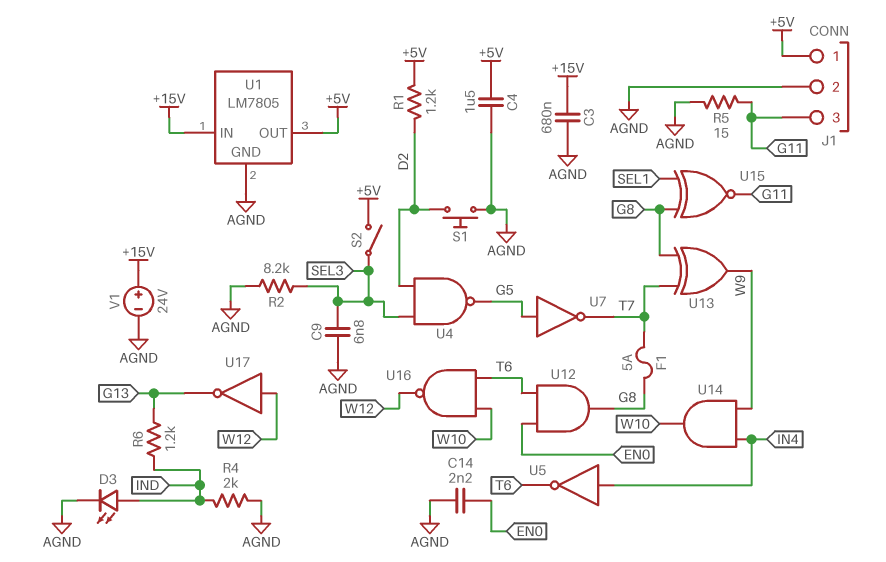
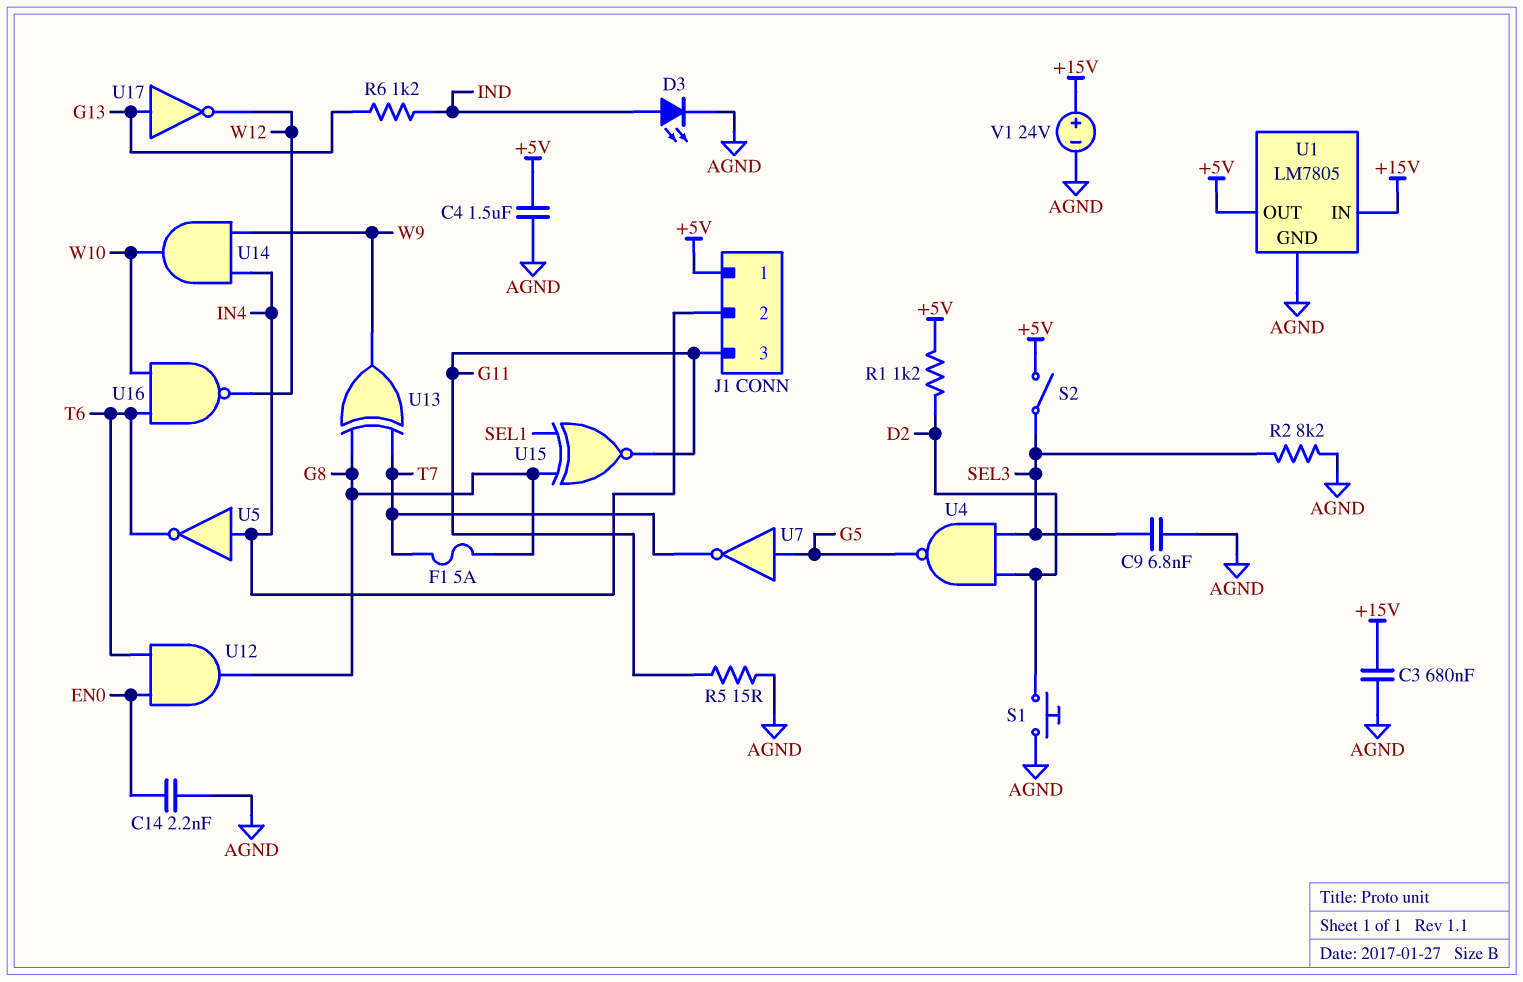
J1 pin 2: AGND -> IN4
R4: 2k (AGND, IND) -> none
U17: NOT (in W12, out G13) -> NOT (in G13, out W12)

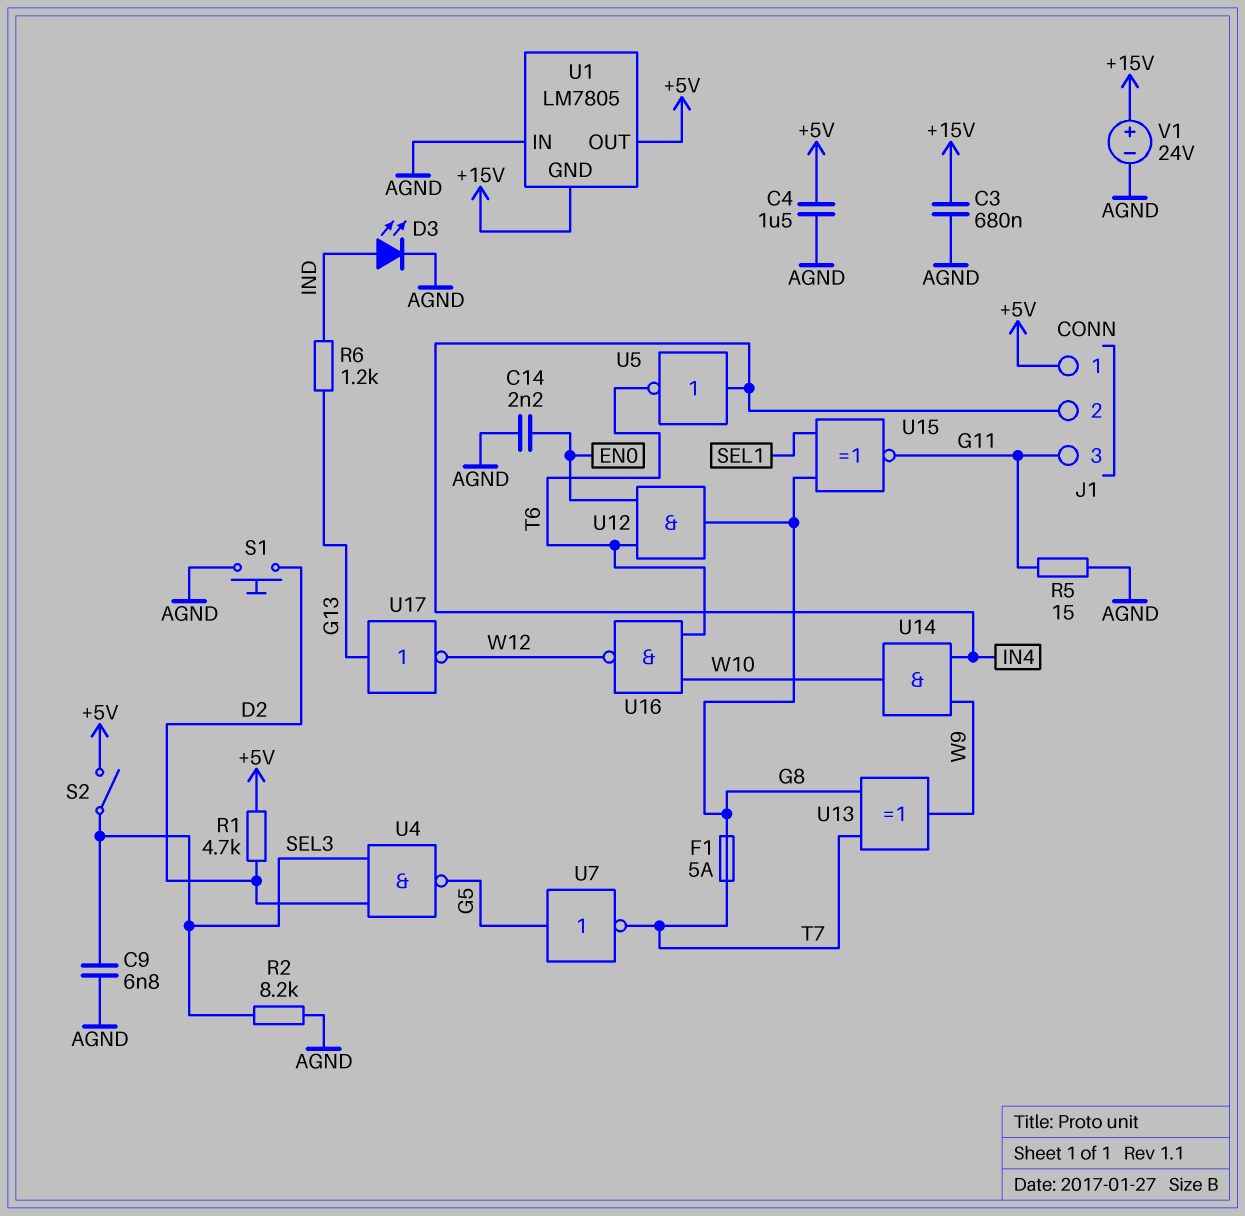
R1: 1.2k (+5V, D2) -> 4.7k (+5V, D2)
U1 pin GND: AGND -> +15V
U1 pin IN: +15V -> AGND

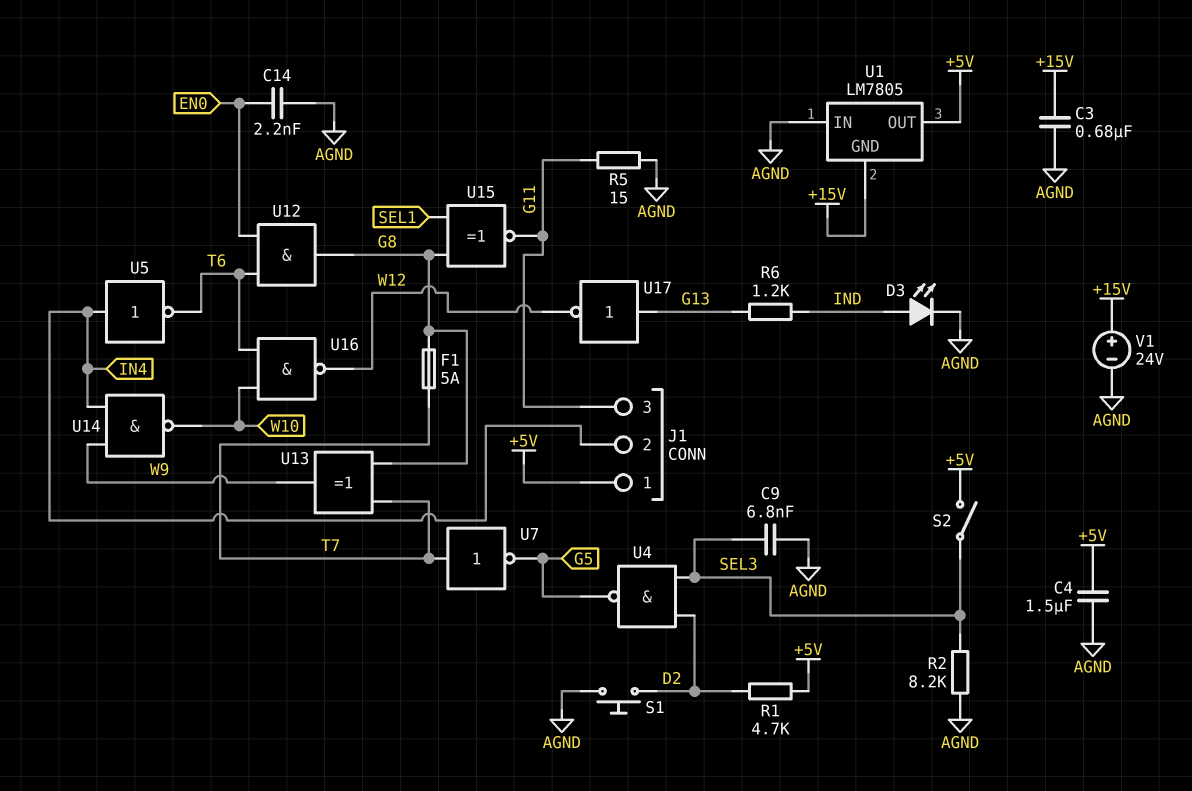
U7: NOT (in G5, out T7) -> NOT (in T7, out G5)
U14: AND (in IN4, in W9, out W10) -> NAND (in IN4, in W9, out W10)

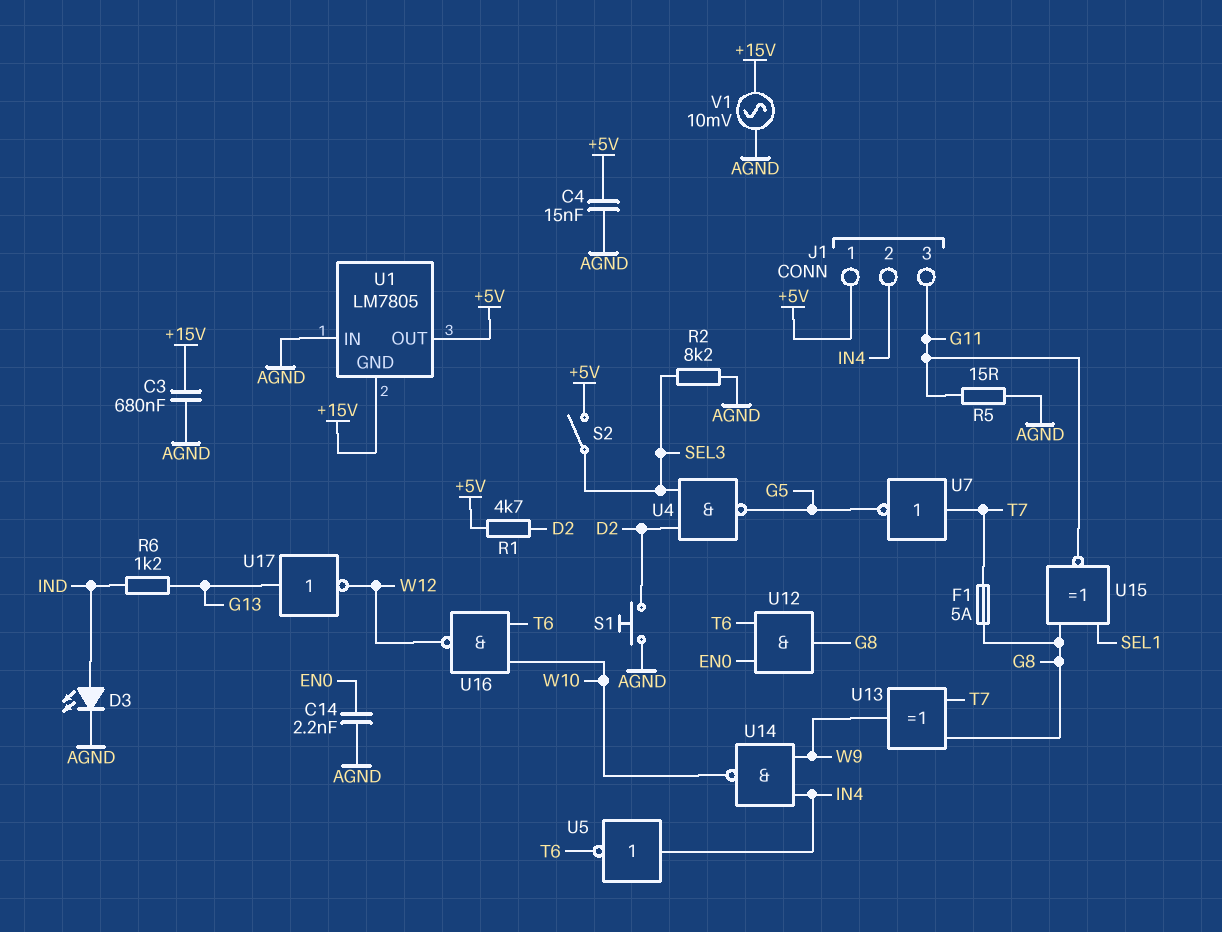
C4: 1.5uF (+5V, AGND) -> 15nF (+5V, AGND)
C9: 6.8nF (AGND, SEL3) -> none
V1: 24V (plus +15V, minus AGND) -> AC 10mV (+15V, AGND)

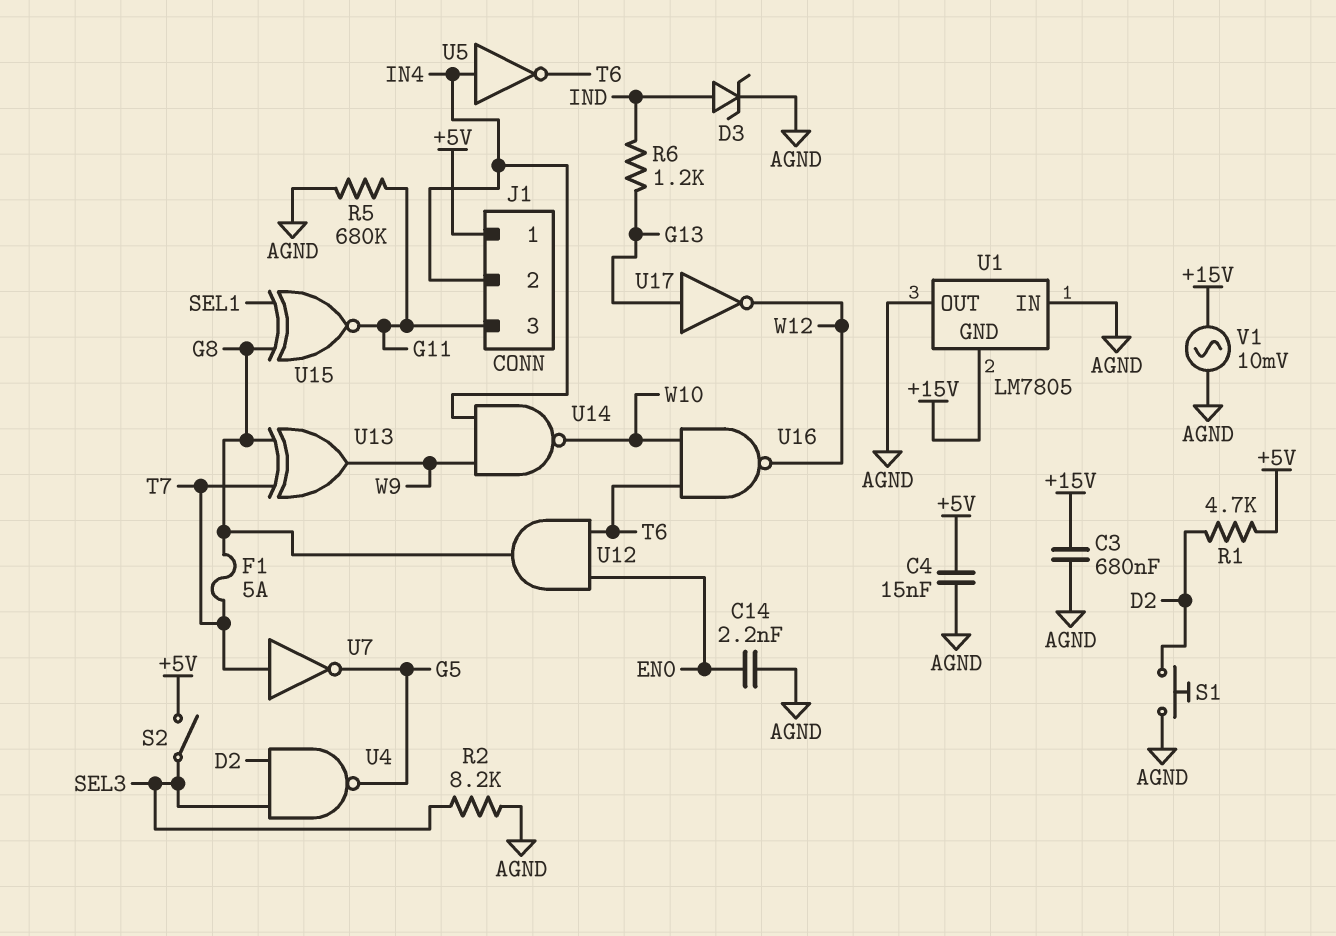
D3: LED (A IND, K AGND) -> zener (A IND, K AGND)
R5: 15 (AGND, G11) -> 680k (AGND, G11)
U1 pin OUT: +5V -> AGND

